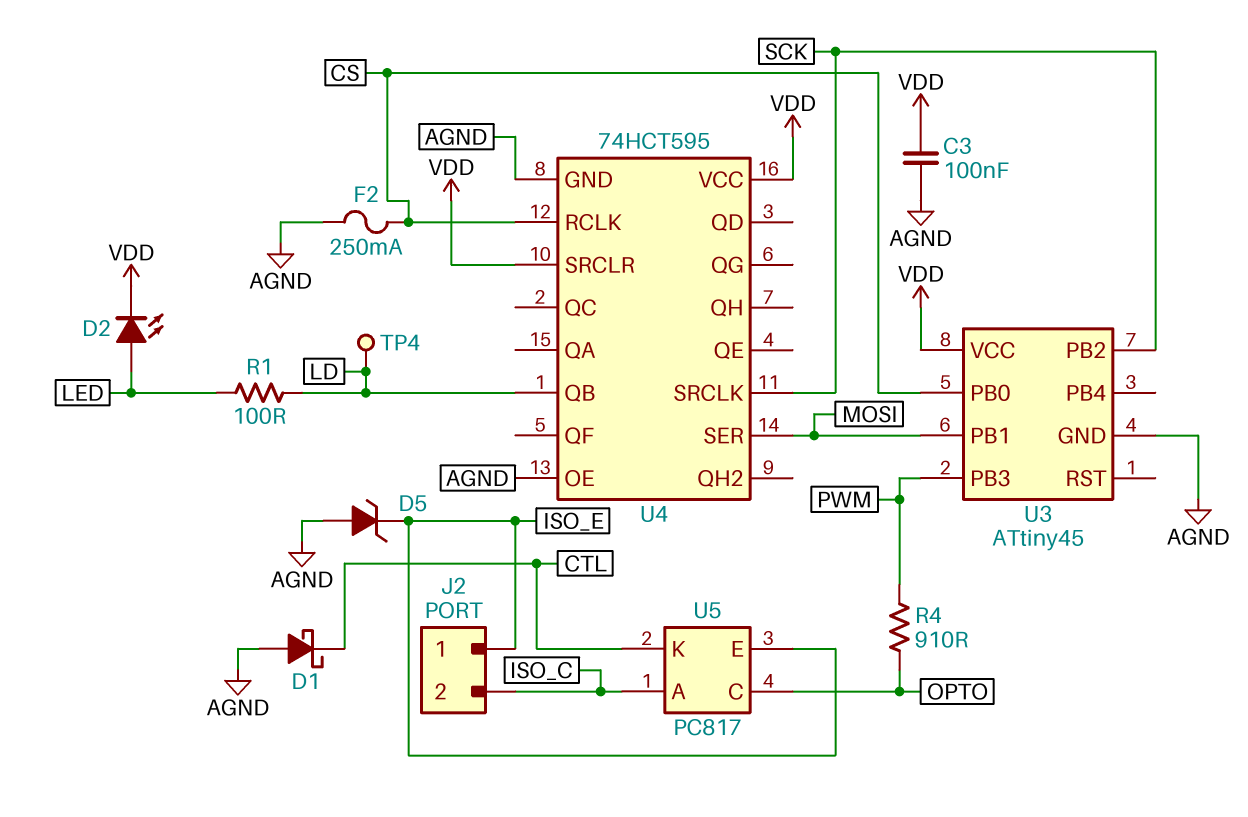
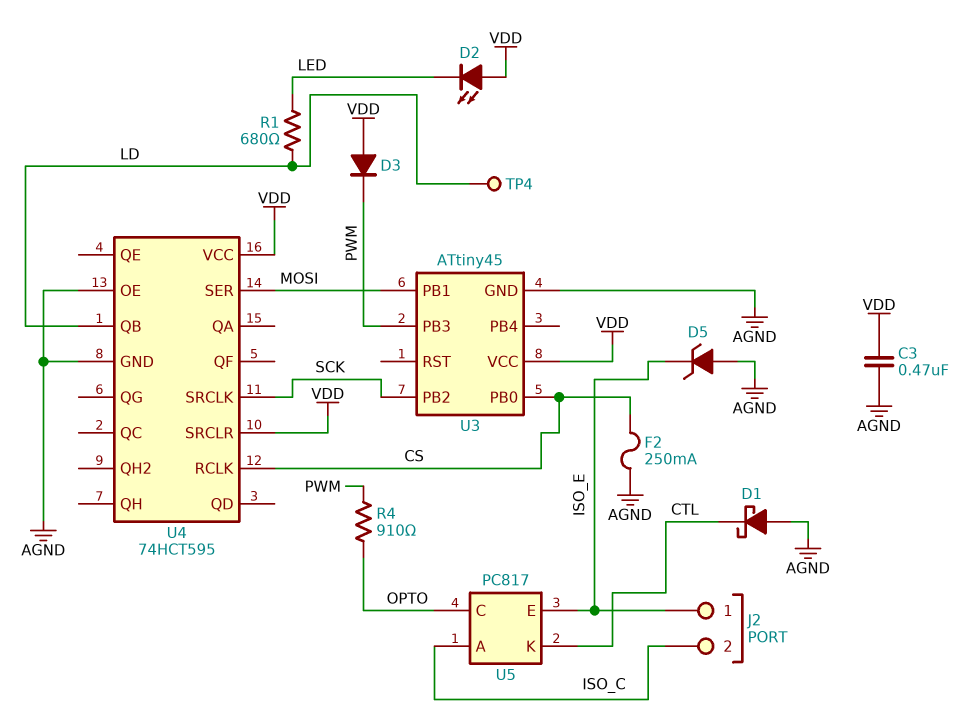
C3: 100nF (AGND, VDD) -> 470nF (AGND, VDD)
D2: LED (A LED, K VDD) -> LED (A VDD, K LED)
D3: none -> diode (A VDD, K PWM)
R1: 100 (LD, LED) -> 680 (LD, LED)

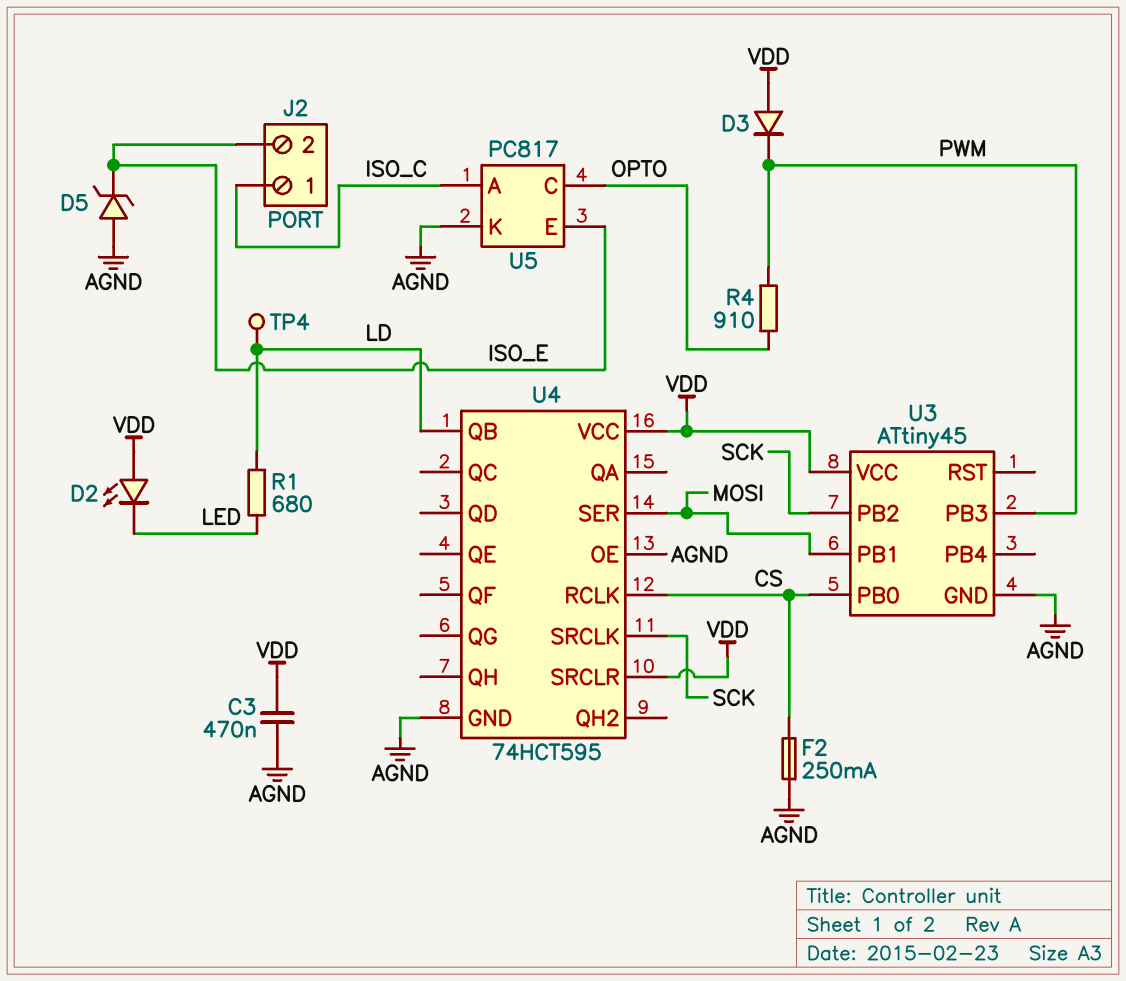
D1: schottky (A AGND, K CTL) -> none
J2 pin 1: ISO_E -> ISO_C
J2 pin 2: ISO_C -> ISO_E
U5 pin K: CTL -> AGND

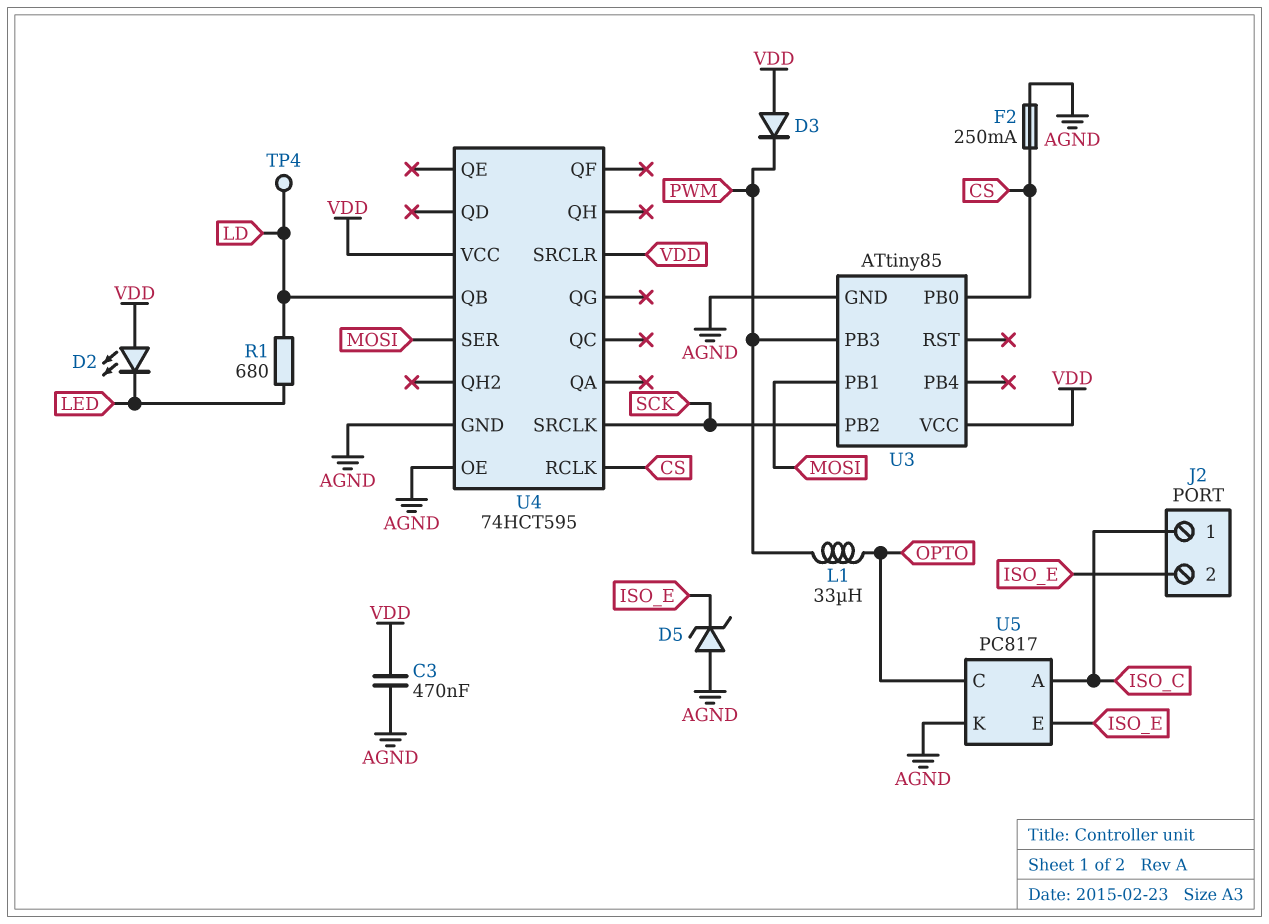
L1: none -> 33uH (OPTO, PWM)
R4: 910 (OPTO, PWM) -> none
U3: ATtiny45 -> ATtiny85

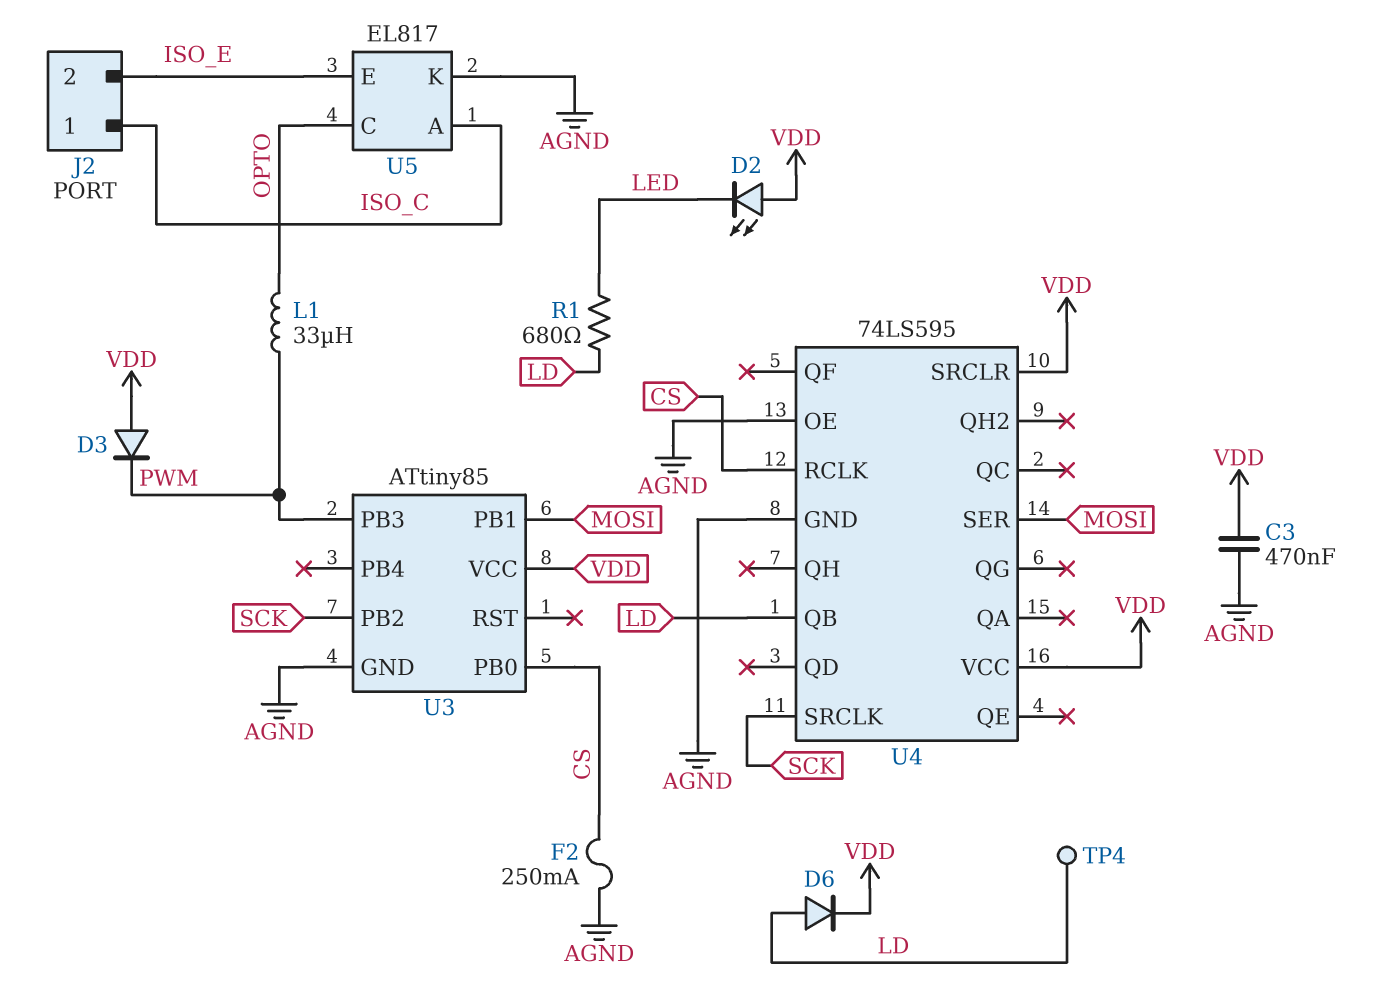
D5: zener (A AGND, K ISO_E) -> none
D6: none -> diode (A LD, K VDD)
U4: 74HCT595 -> 74LS595
U5: PC817 -> EL817

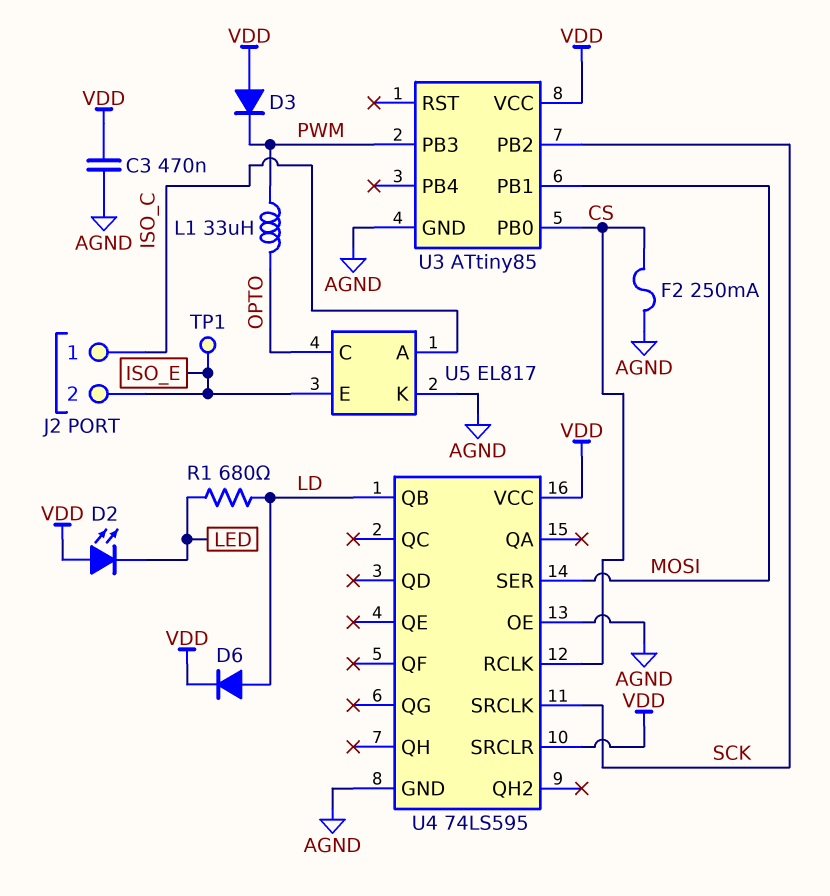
TP1: none -> test point (ISO_E)
TP4: test point (LD) -> none

